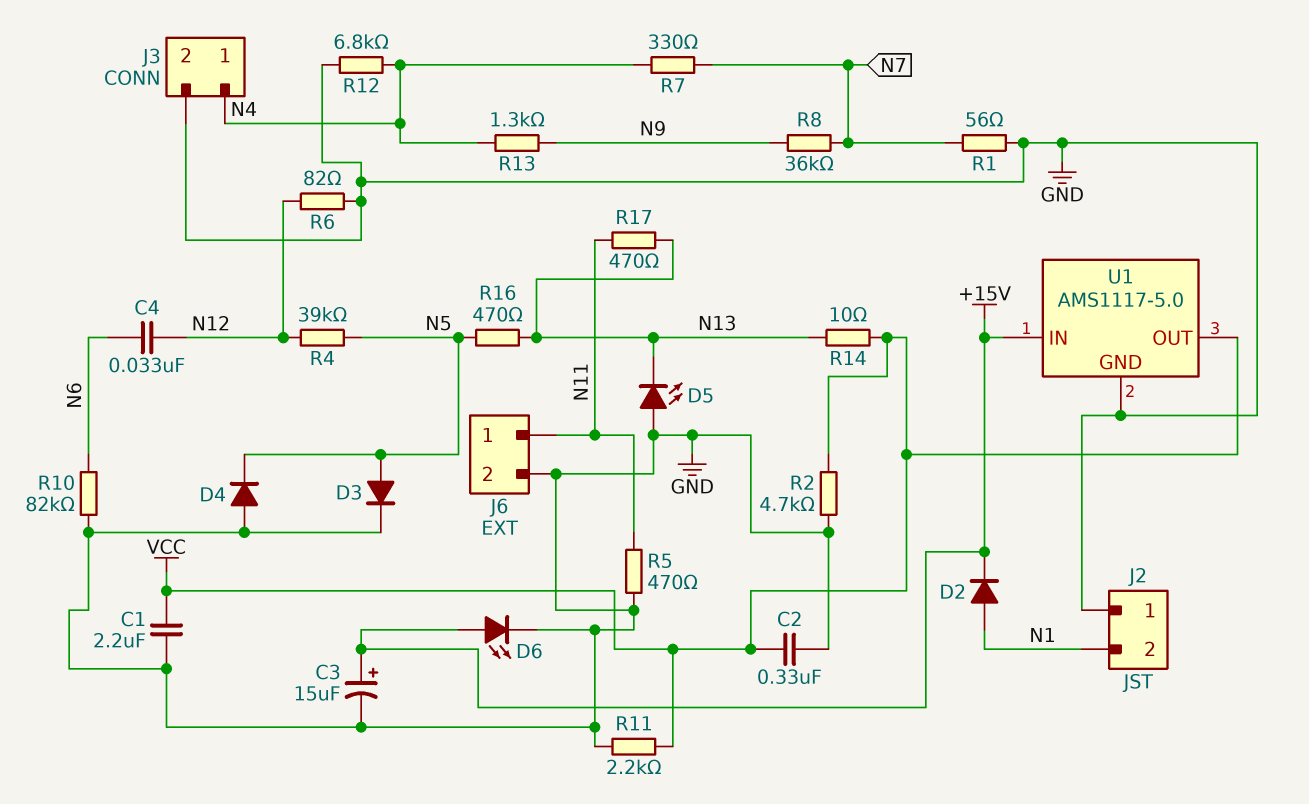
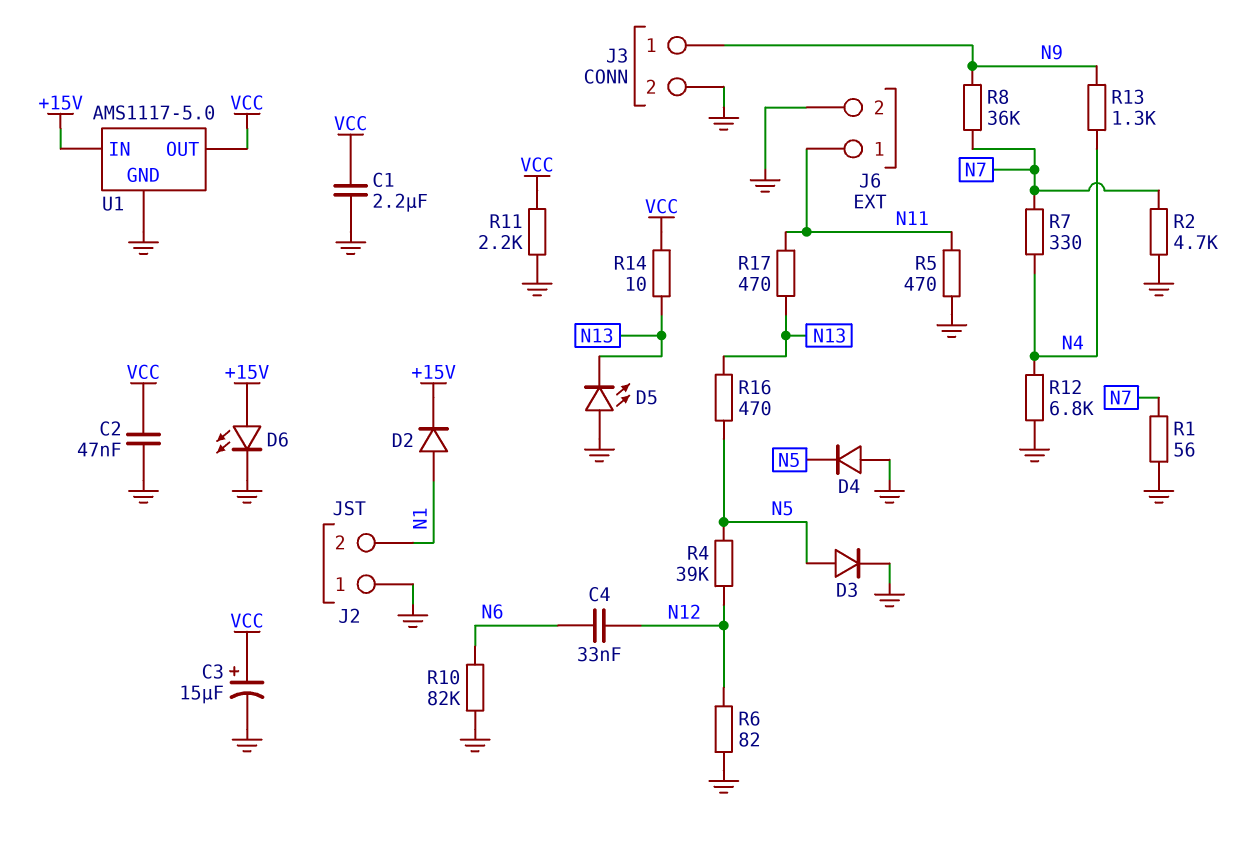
C2: 330nF (GND, VCC) -> 47nF (GND, VCC)
C3: 15uF (plus +15V, minus GND) -> 15uF (plus VCC, minus GND)
J3 pin 1: N4 -> N9
R2: 4.7k (GND, VCC) -> 4.7k (GND, N7)

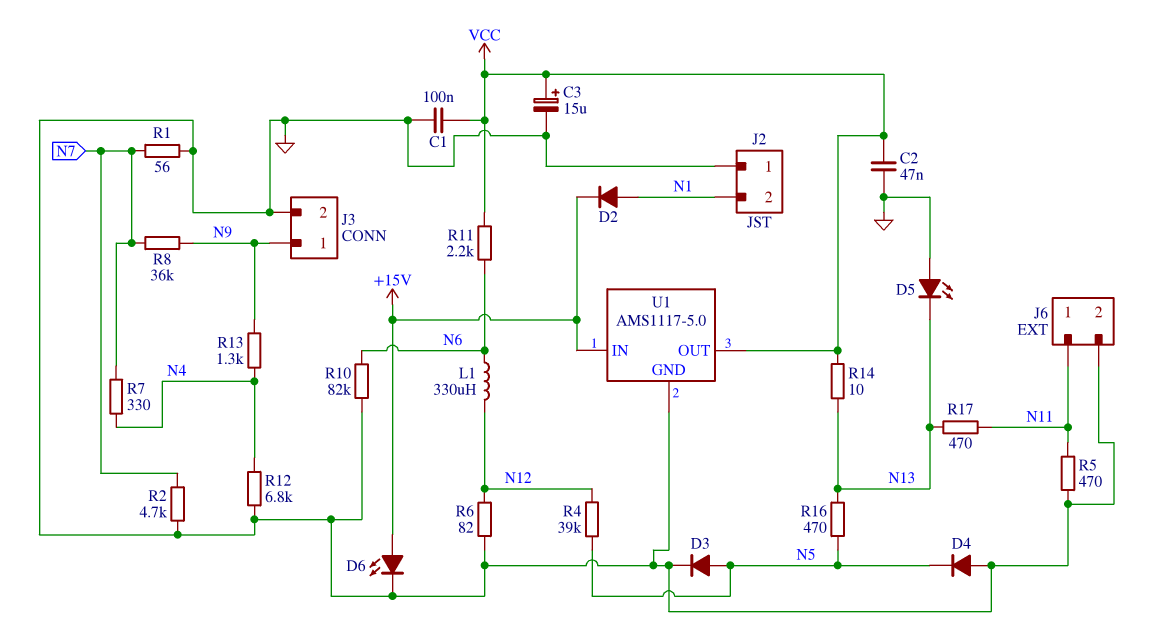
C1: 2.2uF (GND, VCC) -> 100nF (GND, VCC)
C4: 33nF (N6, N12) -> none
L1: none -> 330uH (N6, N12)
R11: 2.2k (GND, VCC) -> 2.2k (N6, VCC)

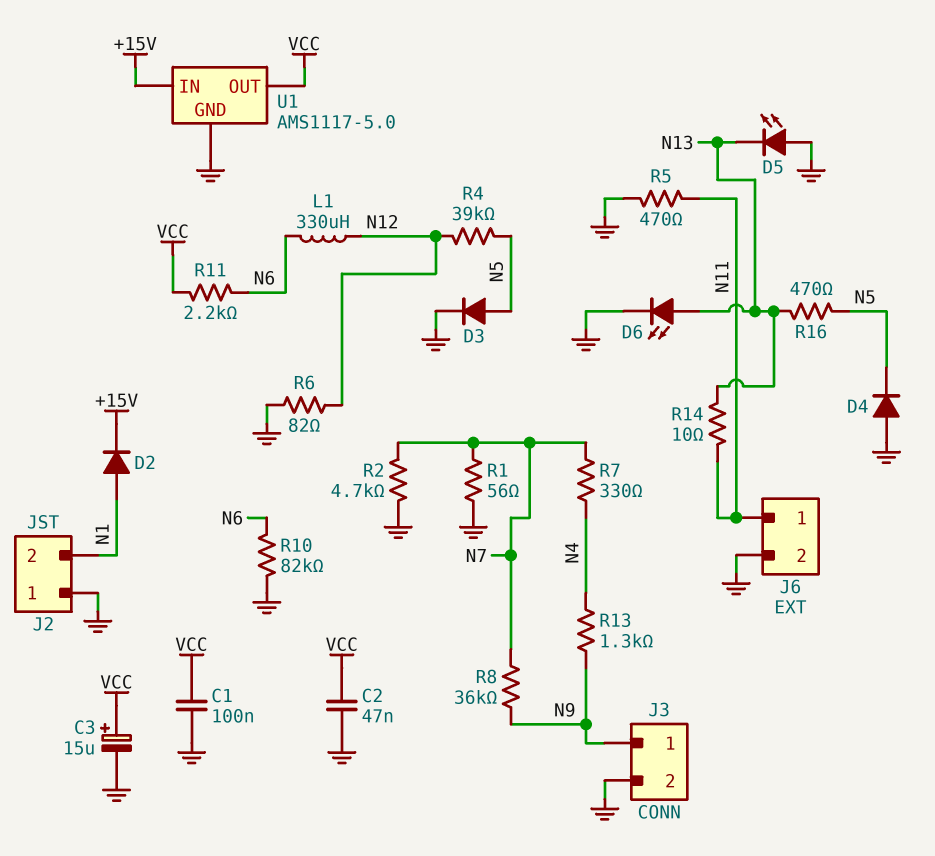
D6: LED (A +15V, K GND) -> LED (A N13, K GND)
R12: 6.8k (GND, N4) -> none
R14: 10 (N13, VCC) -> 10 (N11, N13)
R17: 470 (N11, N13) -> none

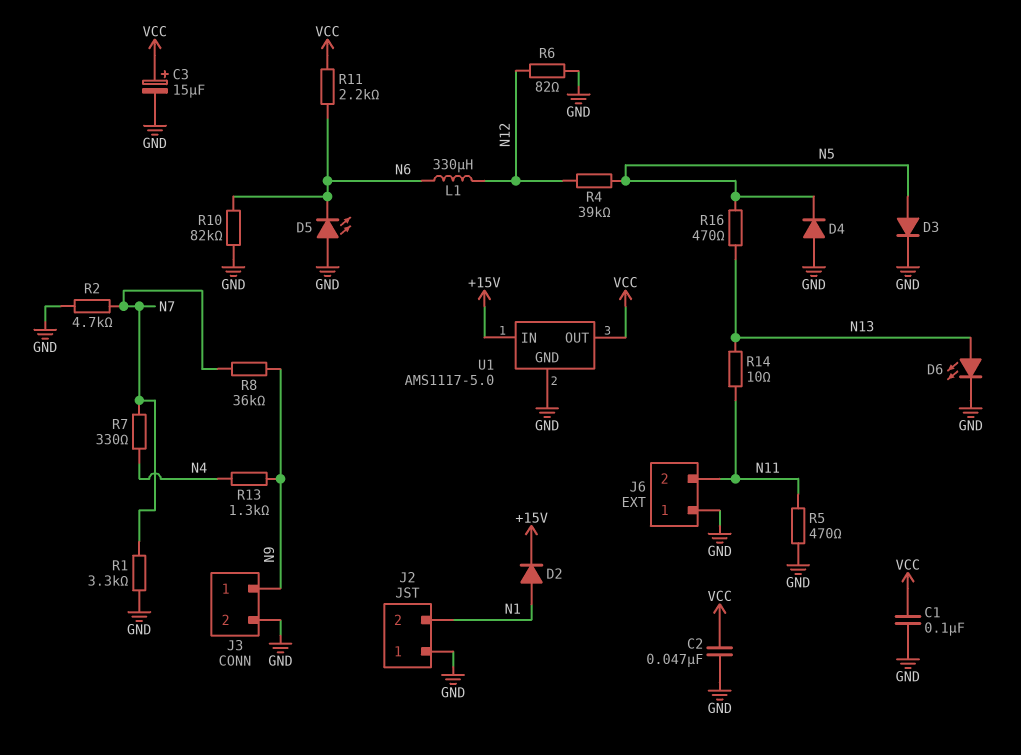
D5: LED (A GND, K N13) -> LED (A GND, K N6)
J6 pin 1: N11 -> GND
J6 pin 2: GND -> N11
R1: 56 (GND, N7) -> 3.3k (GND, N7)

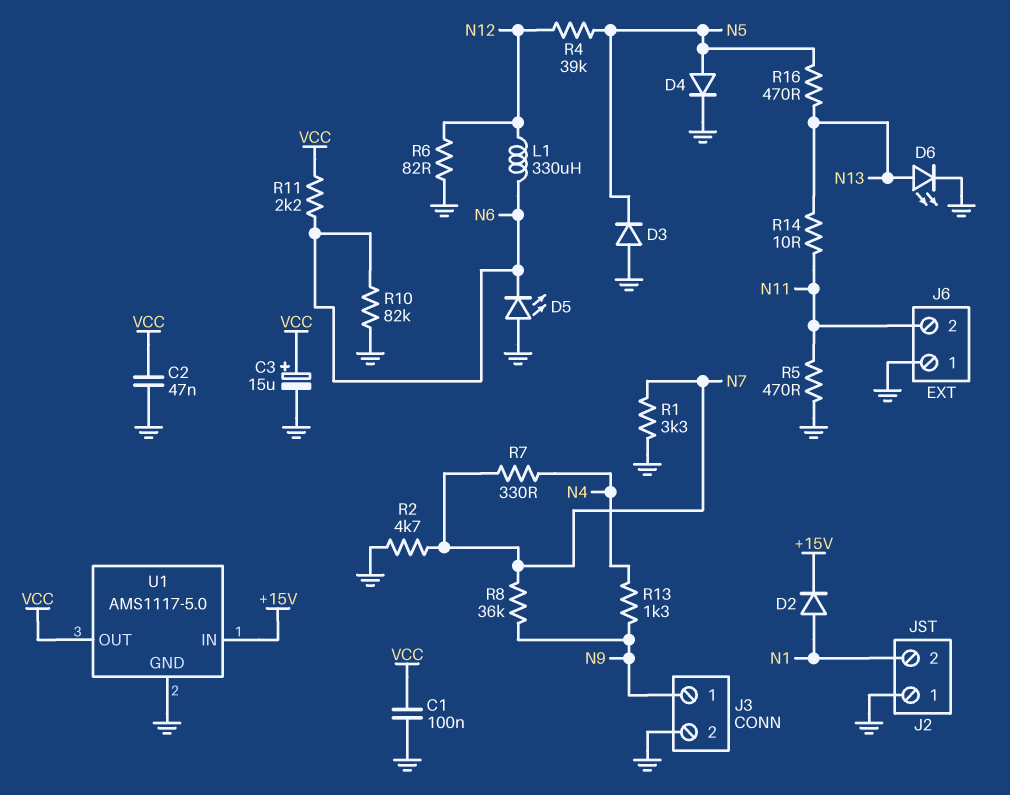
D3: diode (A N5, K GND) -> diode (A GND, K N5)
D4: diode (A GND, K N5) -> diode (A N5, K GND)

